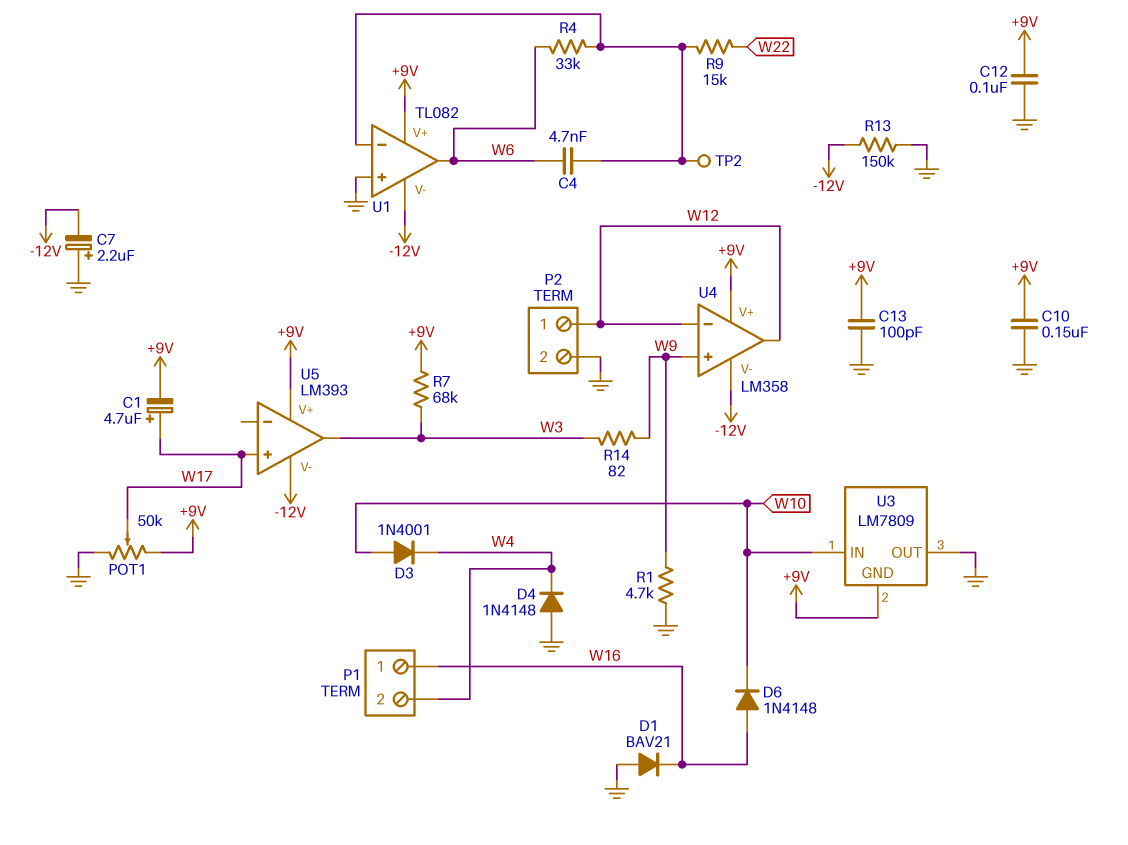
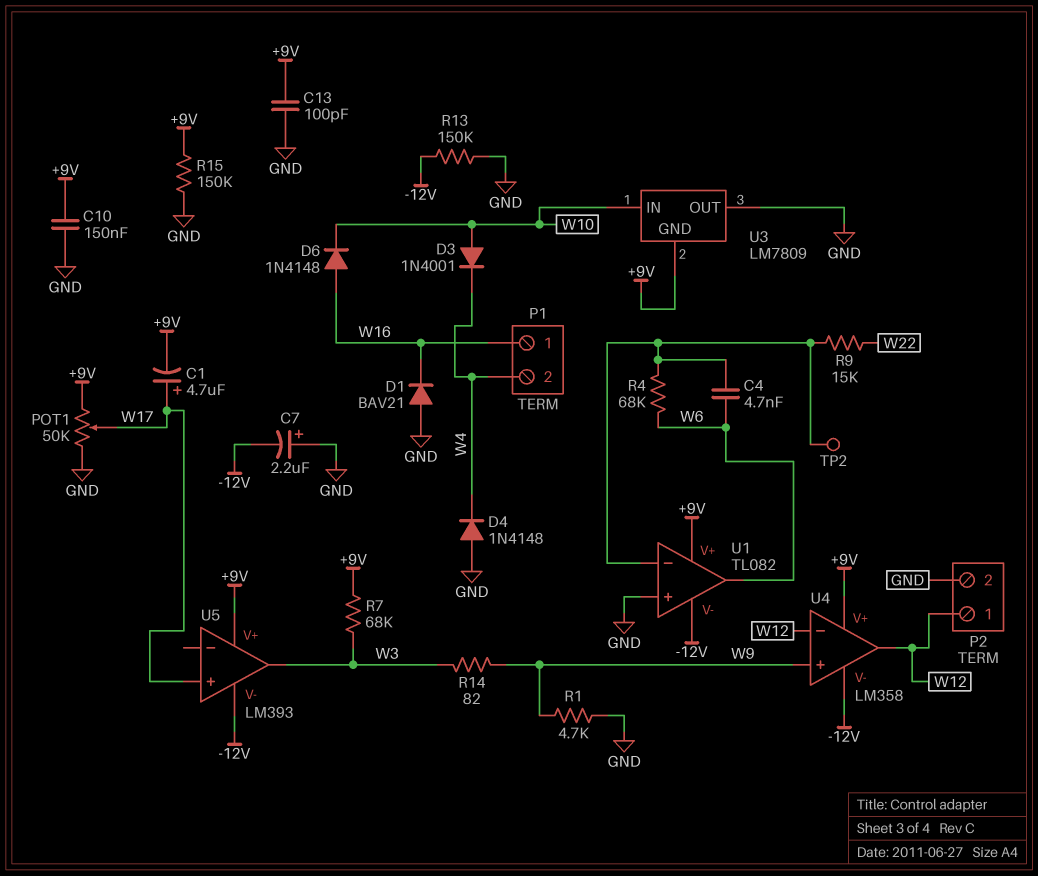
C12: 100nF (+9V, GND) -> none
R4: 33k (U1/in-, W6) -> 68k (U1/in-, W6)
R15: none -> 150k (+9V, GND)

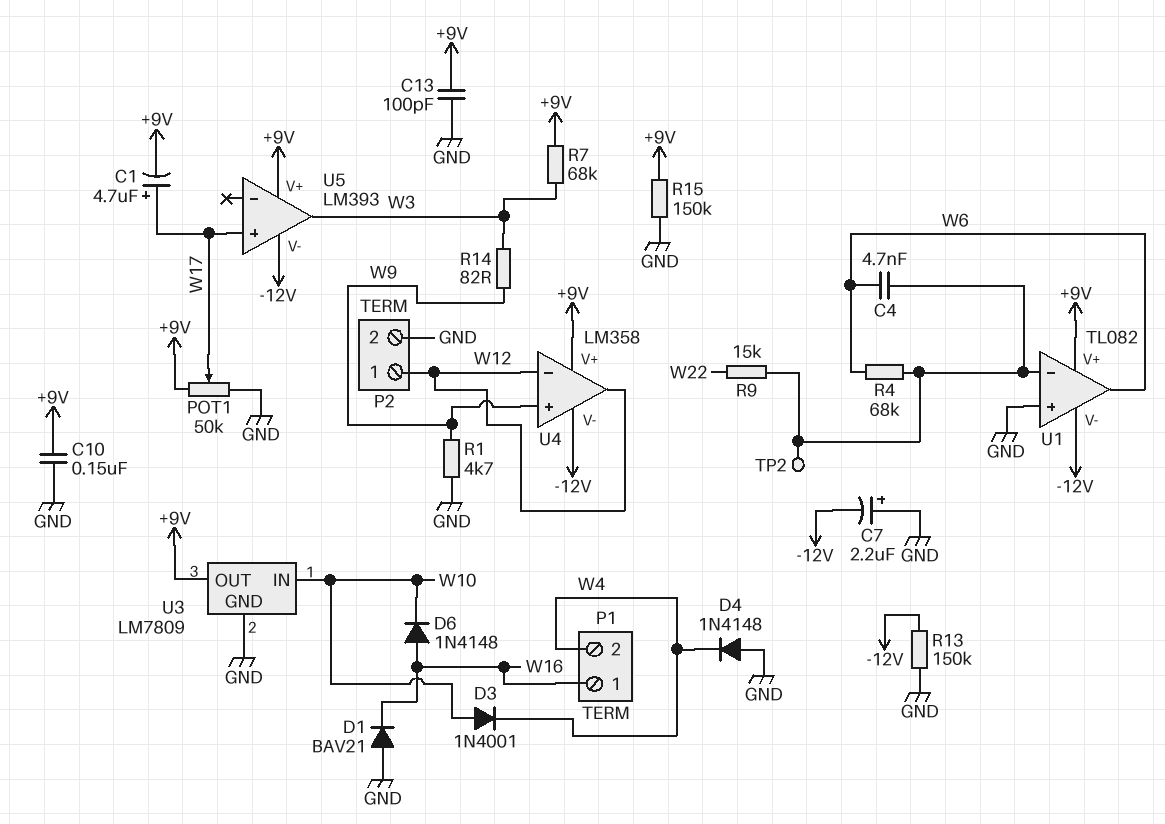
U3 pin GND: +9V -> GND
U3 pin OUT: GND -> +9V

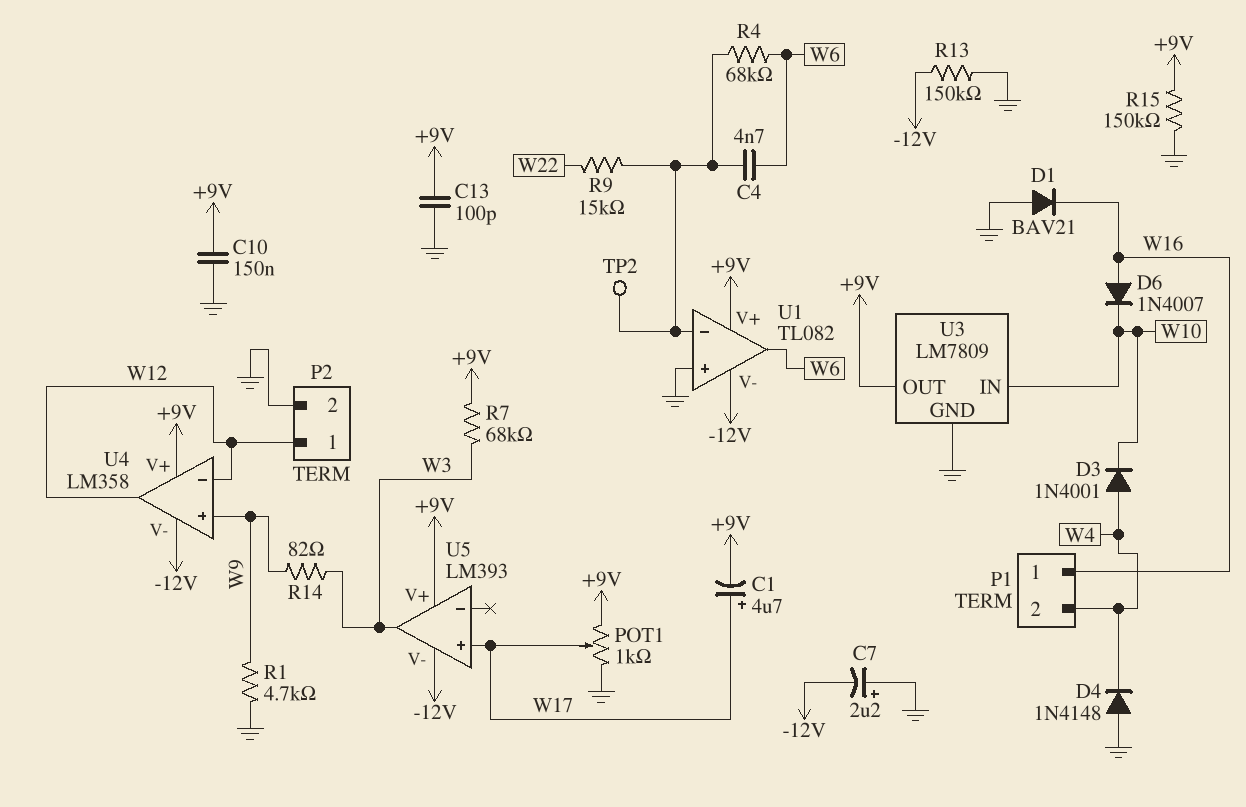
D3: diode 1N4001 (A W10, K W4) -> diode 1N4001 (A W4, K W10)
D6: diode 1N4148 (A W16, K W10) -> diode 1N4007 (A W16, K W10)
POT1: 50k (+9V, GND, wiper W17) -> 1k (+9V, GND, wiper W17)

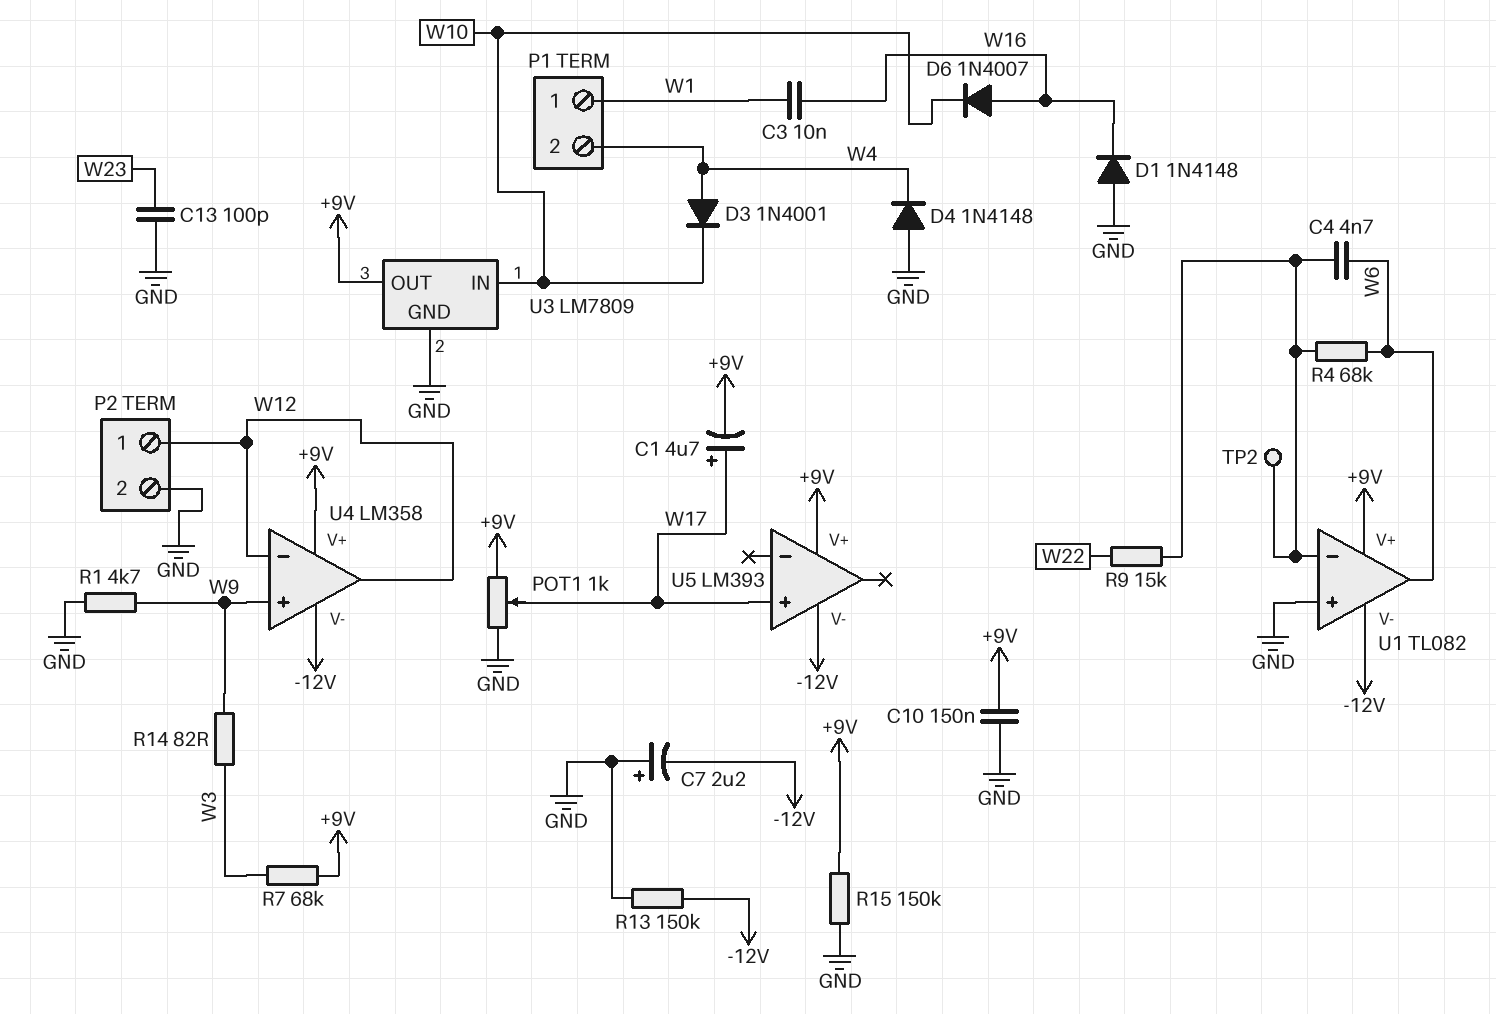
C3: none -> 10nF (W1, W16)
C13: 100pF (+9V, GND) -> 100pF (GND, W23)
D1: diode BAV21 (A GND, K W16) -> diode 1N4148 (A GND, K W16)
P1 pin 1: W16 -> W1
U5 pin out: W3 -> none

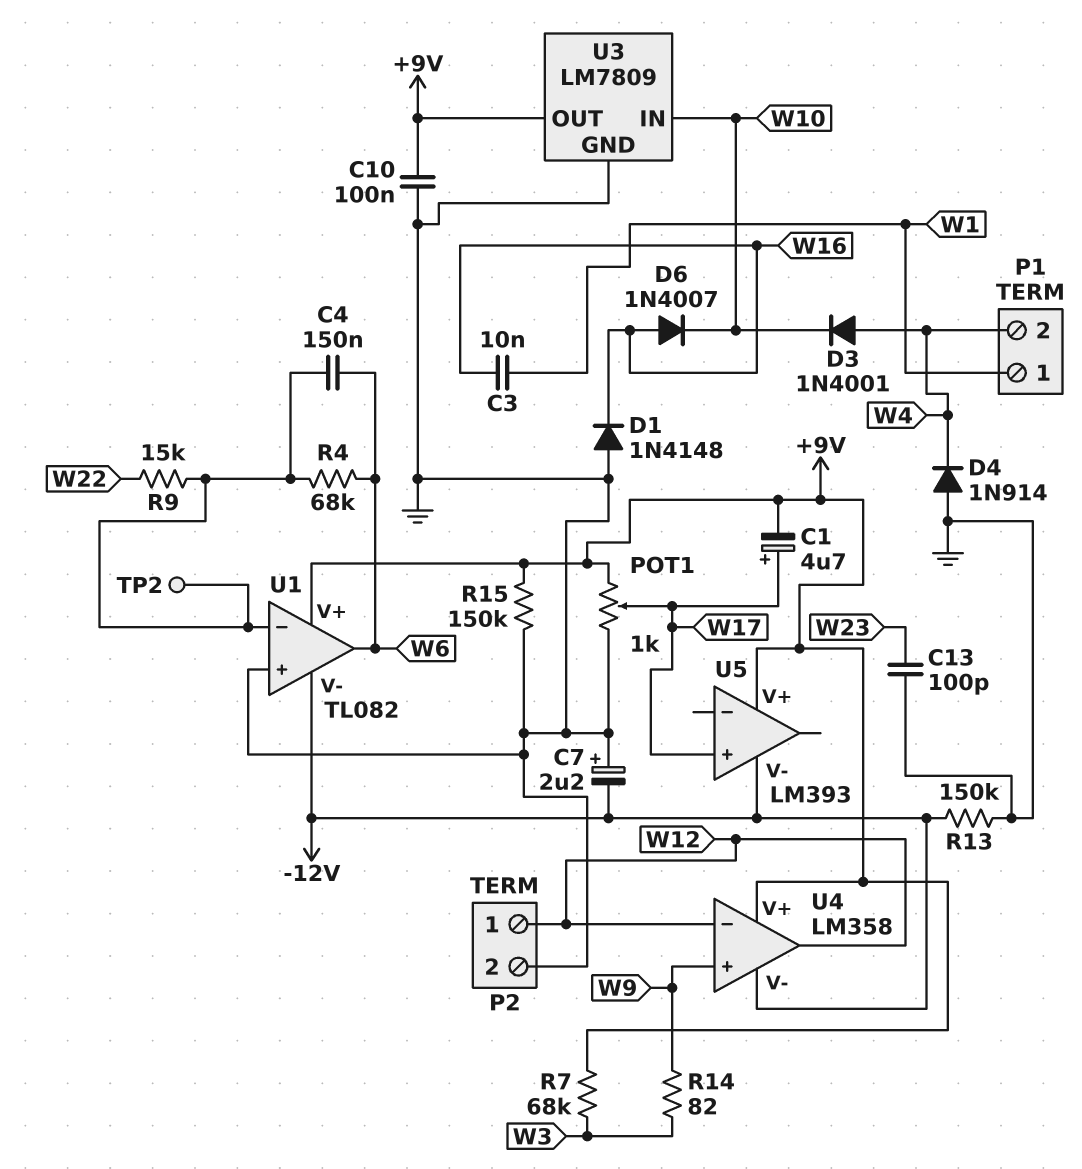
C4: 4.7nF (U1/in-, W6) -> 150nF (U1/in-, W6)
C10: 150nF (+9V, GND) -> 100nF (+9V, GND)
D4: diode 1N4148 (A GND, K W4) -> diode 1N914 (A GND, K W4)
R1: 4.7k (GND, W9) -> none

